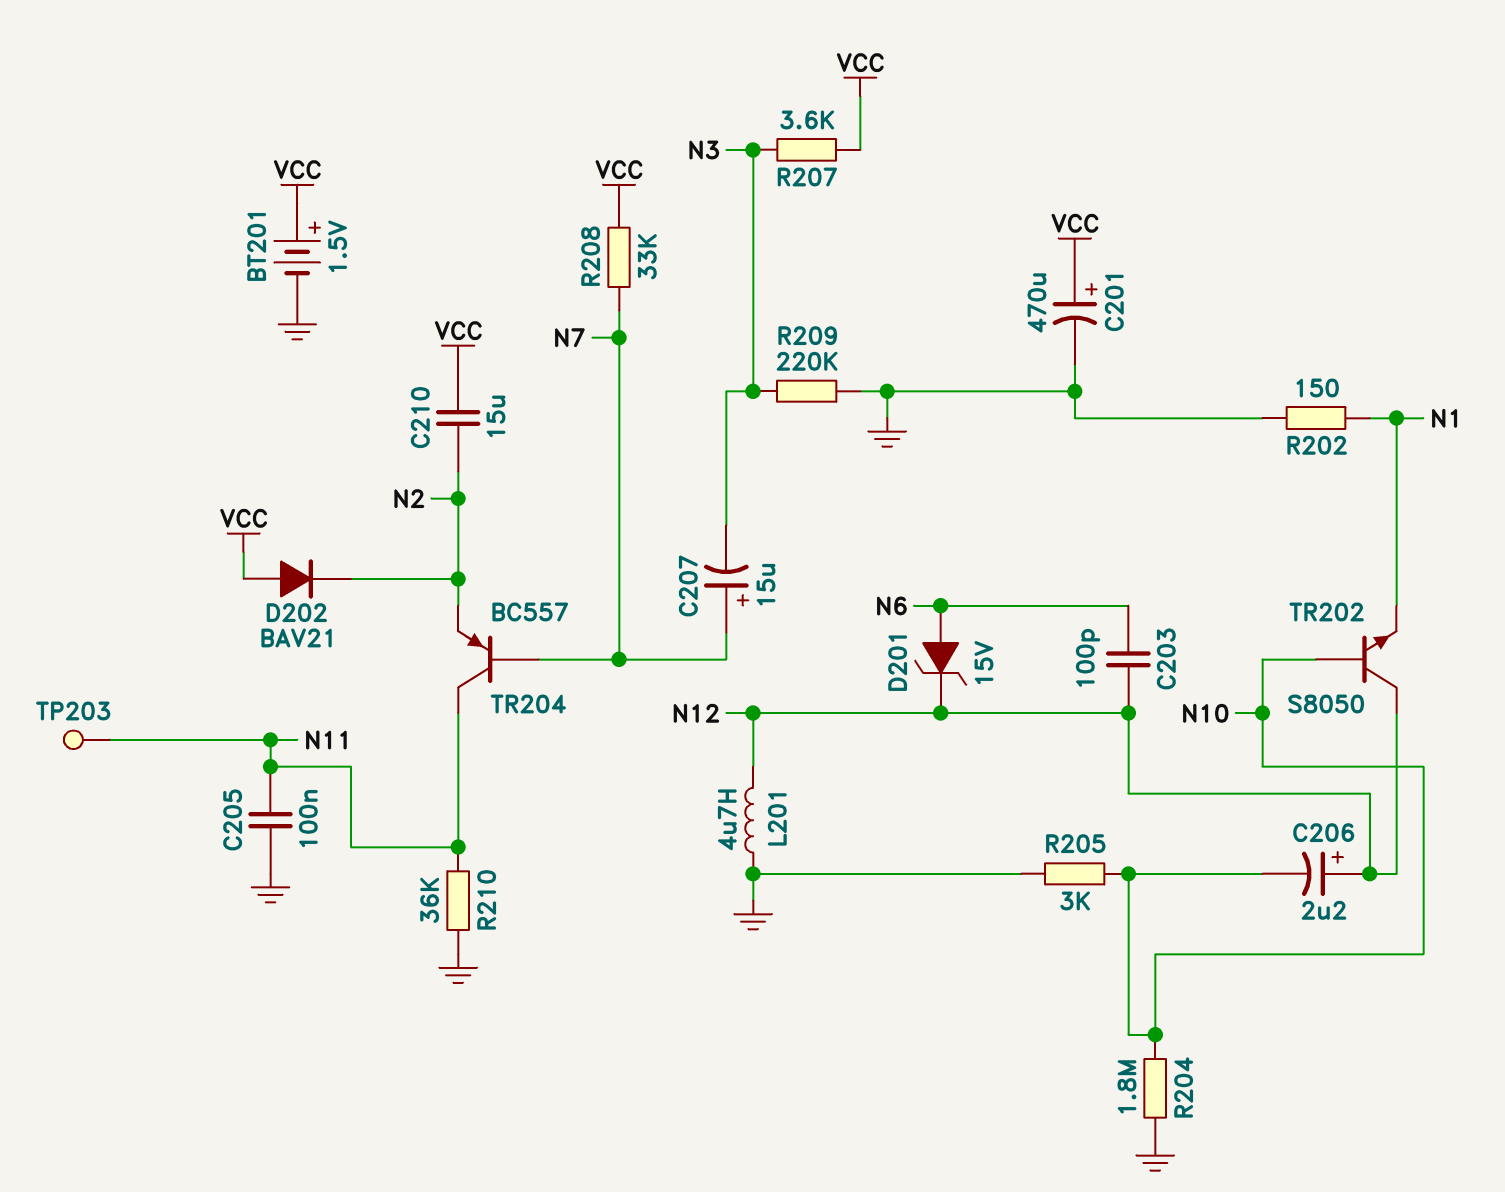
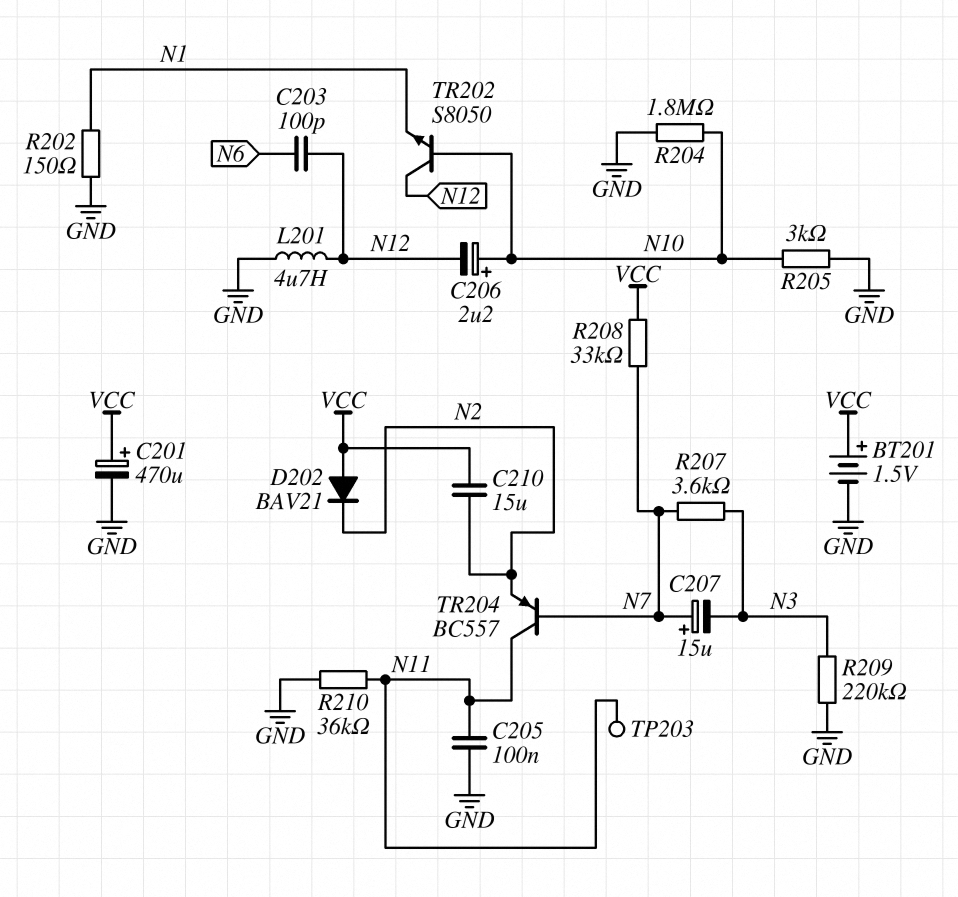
C206: 2.2uF (plus N12, minus N10) -> 2.2uF (plus N10, minus N12)
D201: zener 15V (A N6, K N12) -> none
R207: 3.6k (N3, VCC) -> 3.6k (N3, N7)

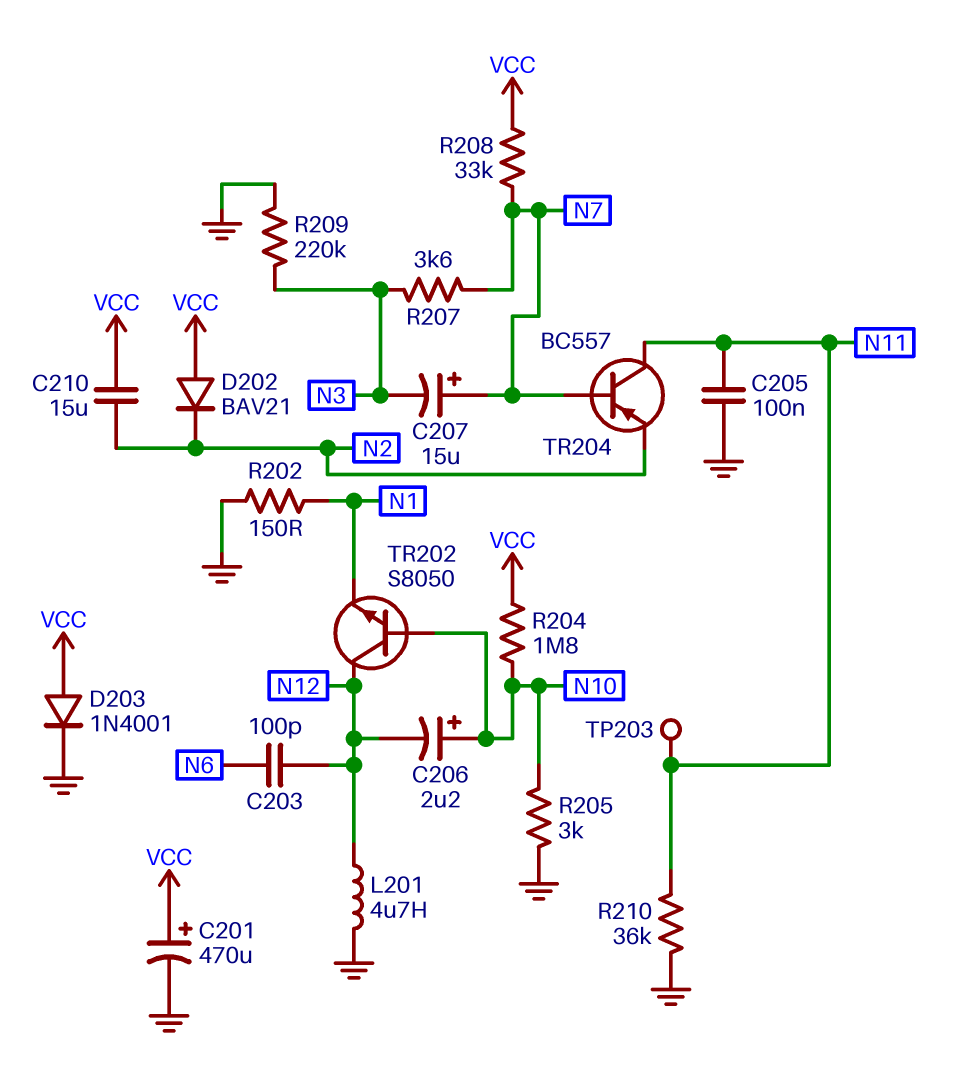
BT201: 1.5V (plus VCC, minus GND) -> none
D203: none -> diode 1N4001 (A VCC, K GND)
R204: 1.8M (GND, N10) -> 1.8M (N10, VCC)

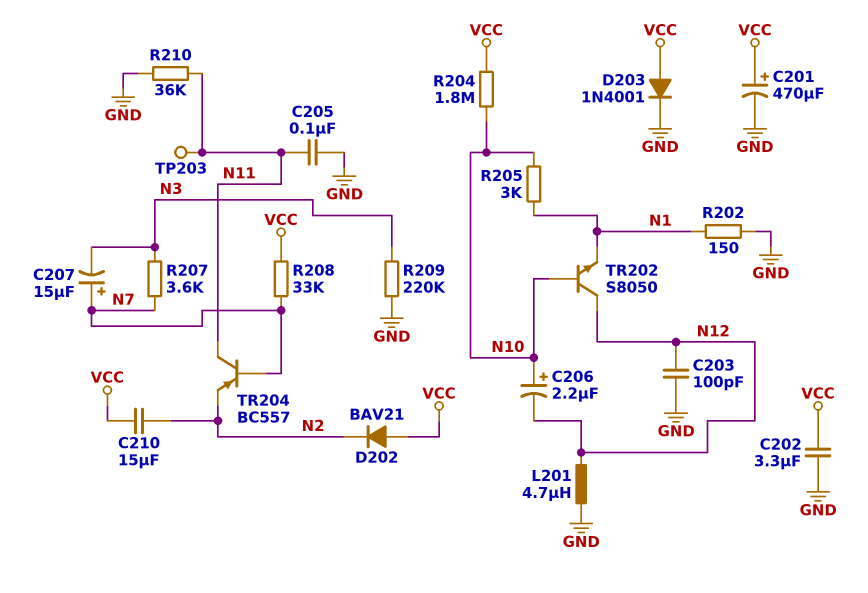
C202: none -> 3.3uF (GND, VCC)
C203: 100pF (N6, N12) -> 100pF (GND, N12)
R205: 3k (GND, N10) -> 3k (N1, N10)

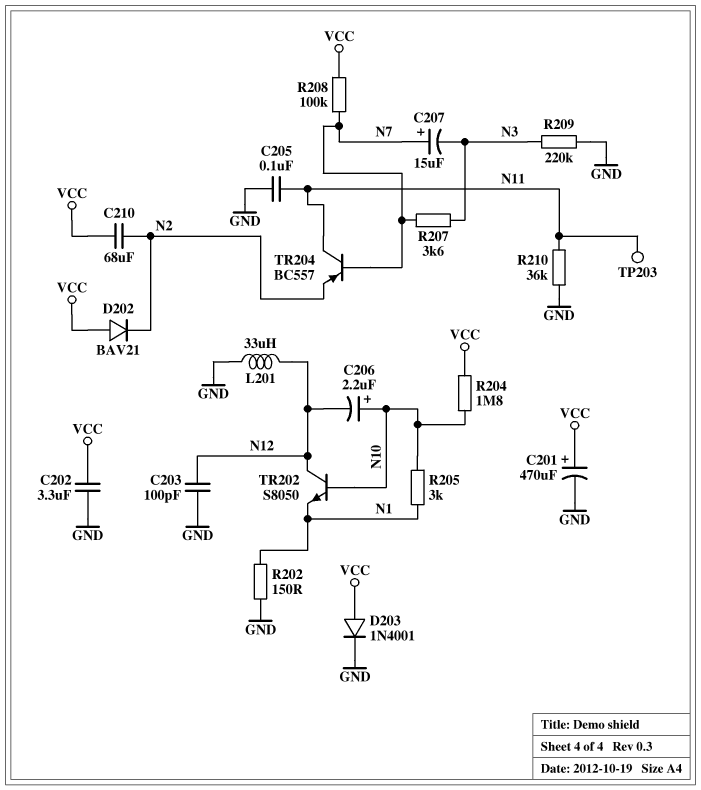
C210: 15uF (N2, VCC) -> 68uF (N2, VCC)
L201: 4.7uH (GND, N12) -> 33uH (GND, N12)
R208: 33k (N7, VCC) -> 100k (N7, VCC)

